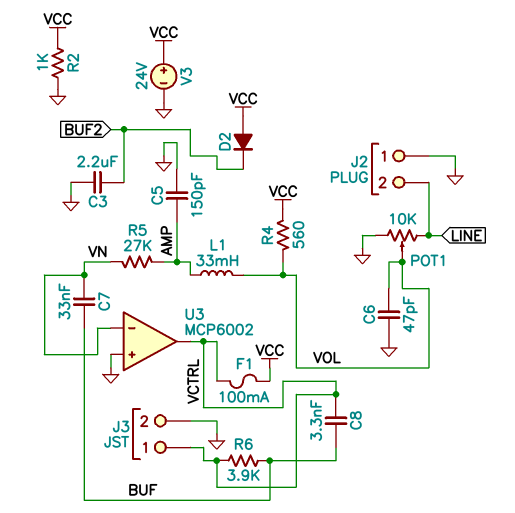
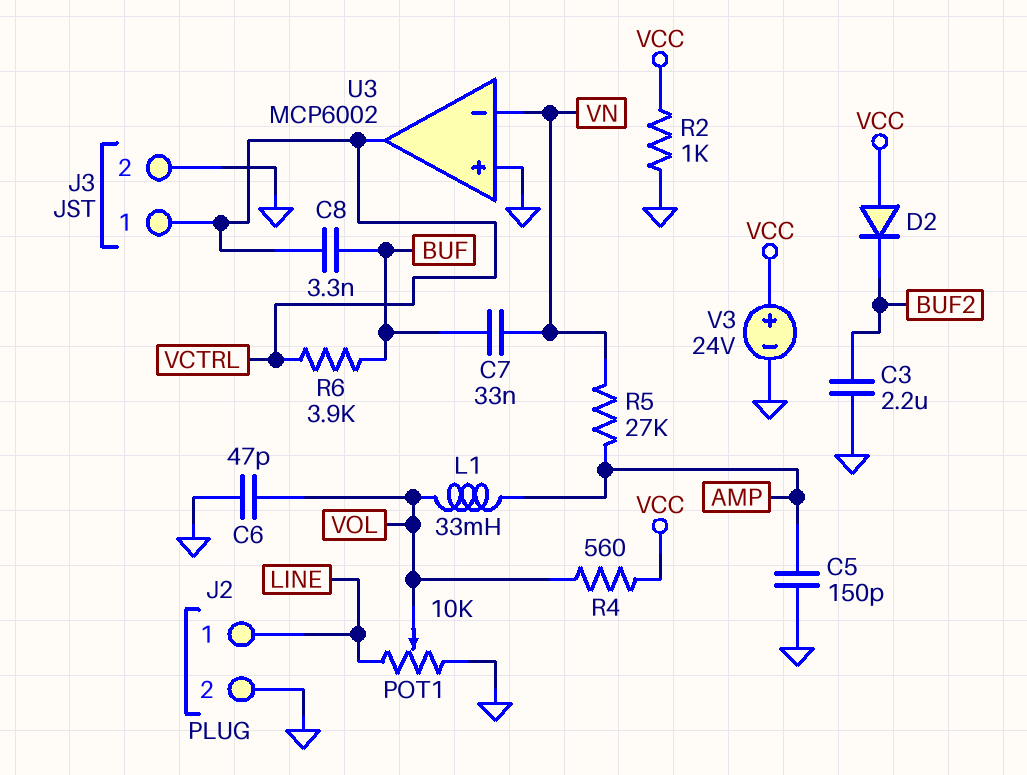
F1: 100mA (VCC, VCTRL) -> none
J2 pin 1: GND -> LINE
J2 pin 2: LINE -> GND

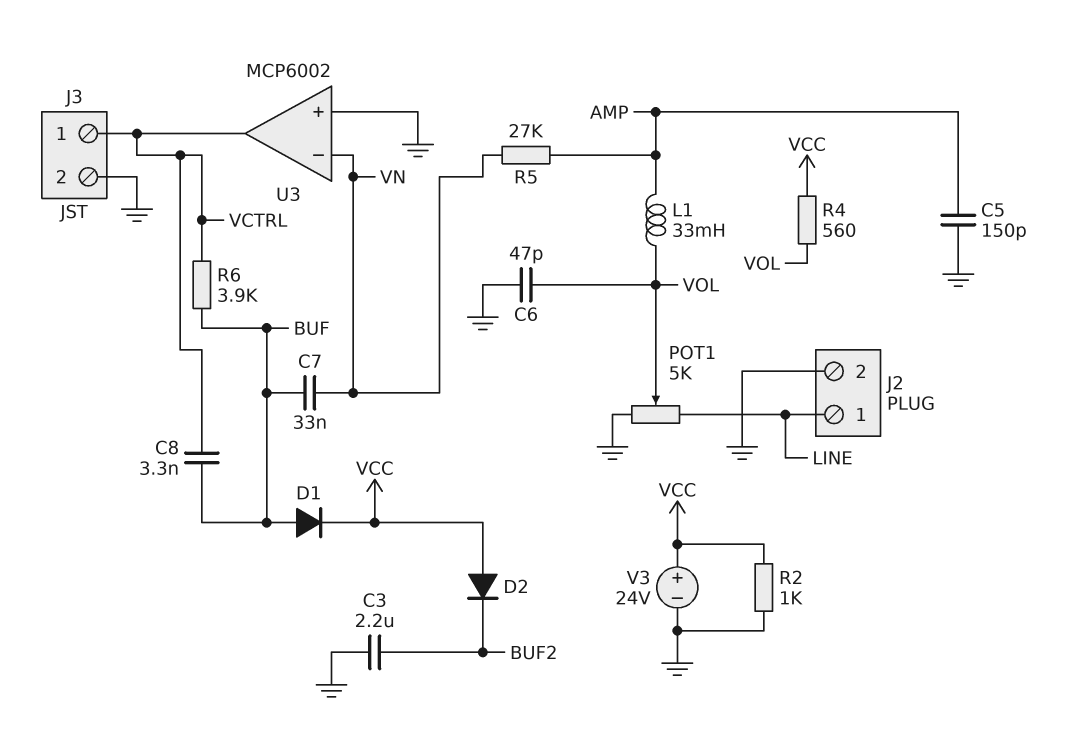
D1: none -> diode (A BUF, K VCC)
POT1: 10k (GND, LINE, wiper VOL) -> 5k (GND, LINE, wiper VOL)

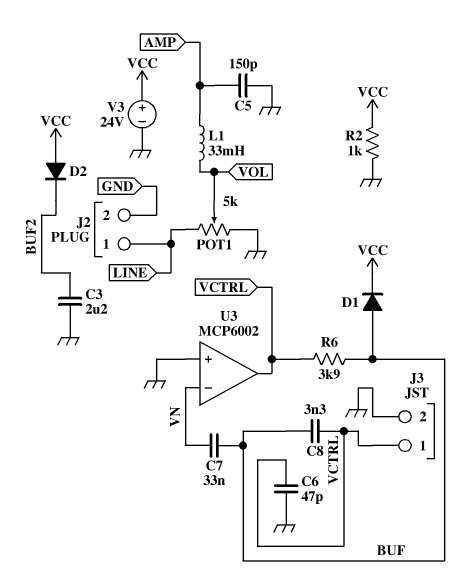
C6: 47pF (GND, VOL) -> 47pF (GND, VCTRL)
R4: 560 (VCC, VOL) -> none
R5: 27k (AMP, VN) -> none

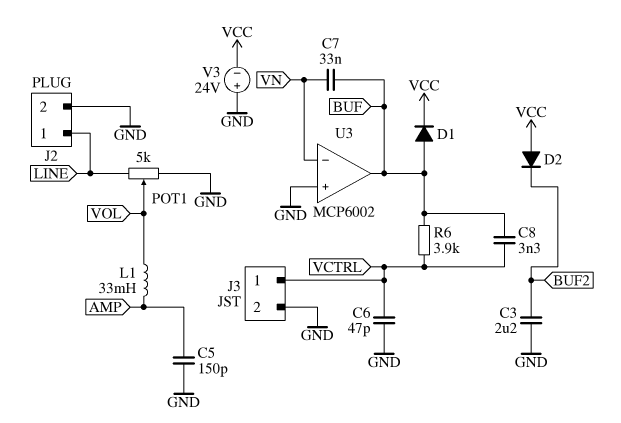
R2: 1k (GND, VCC) -> none
U3 pin out: VCTRL -> BUF
V3: 24V (plus VCC, minus GND) -> 24V (plus GND, minus VCC)

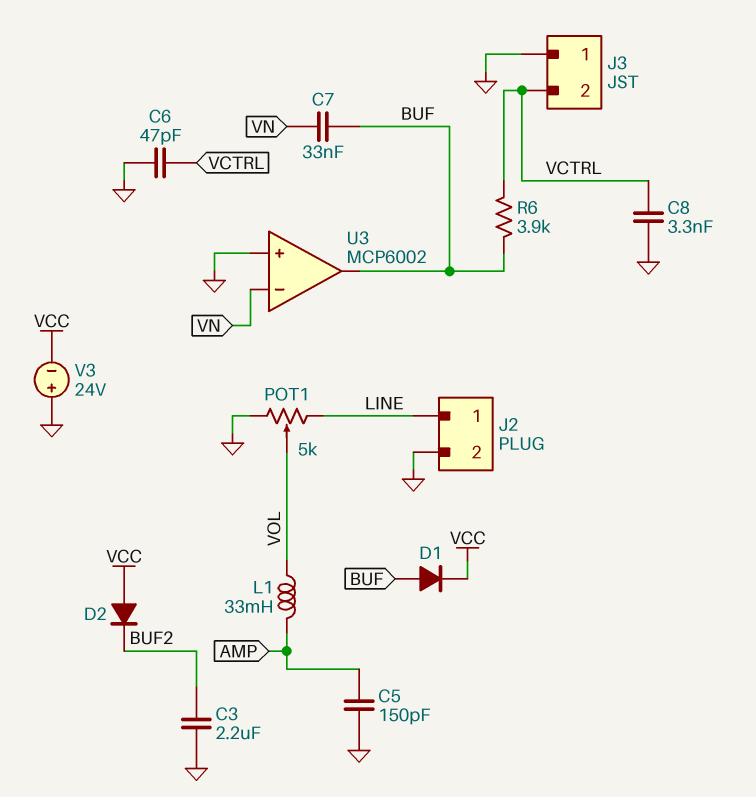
C8: 3.3nF (BUF, VCTRL) -> 3.3nF (GND, VCTRL)
J3 pin 1: VCTRL -> GND
J3 pin 2: GND -> VCTRL

